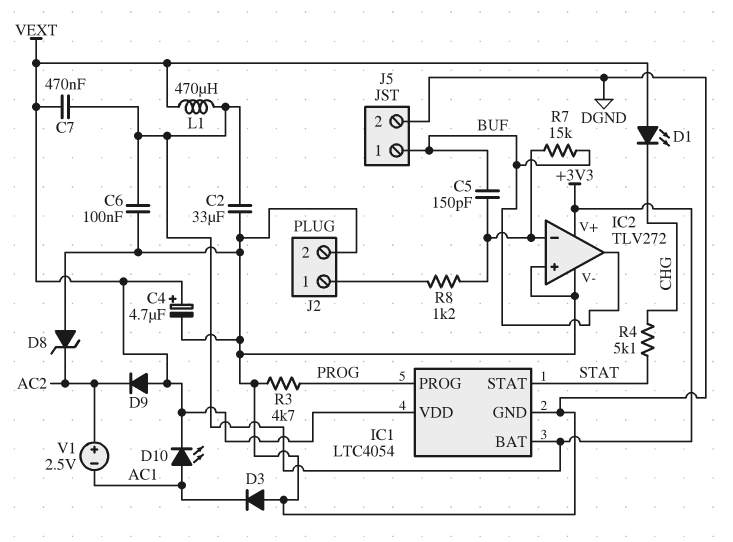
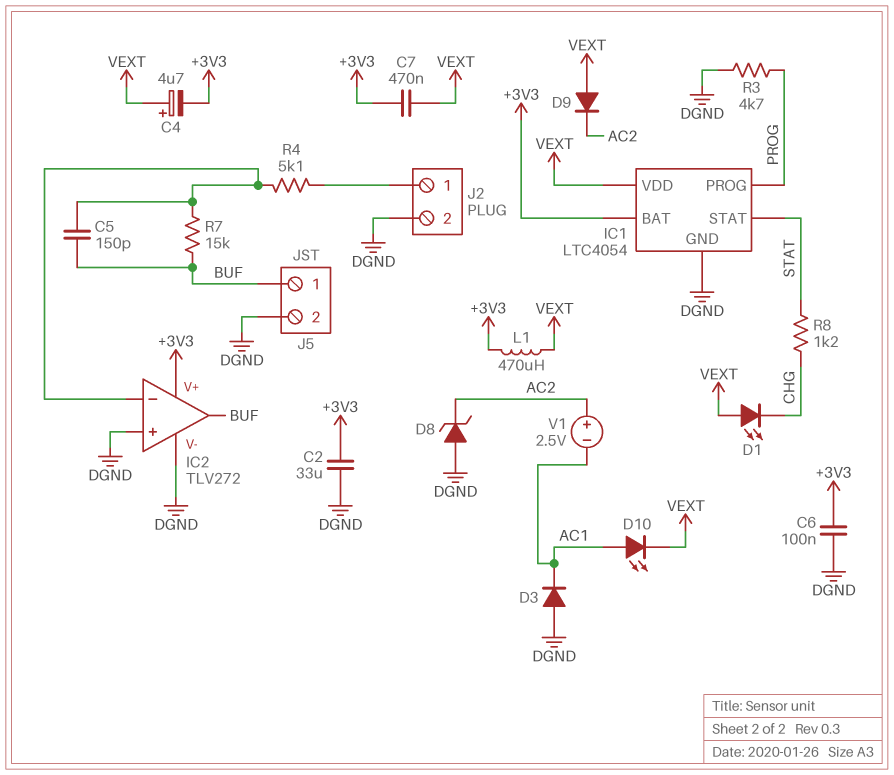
C4: 4.7uF (plus VEXT, minus DGND) -> 4.7uF (plus VEXT, minus +3V3)
R4: 5.1k (CHG, STAT) -> 5.1k (IC2/in-, J2/1)
R8: 1.2k (IC2/in-, J2/1) -> 1.2k (CHG, STAT)

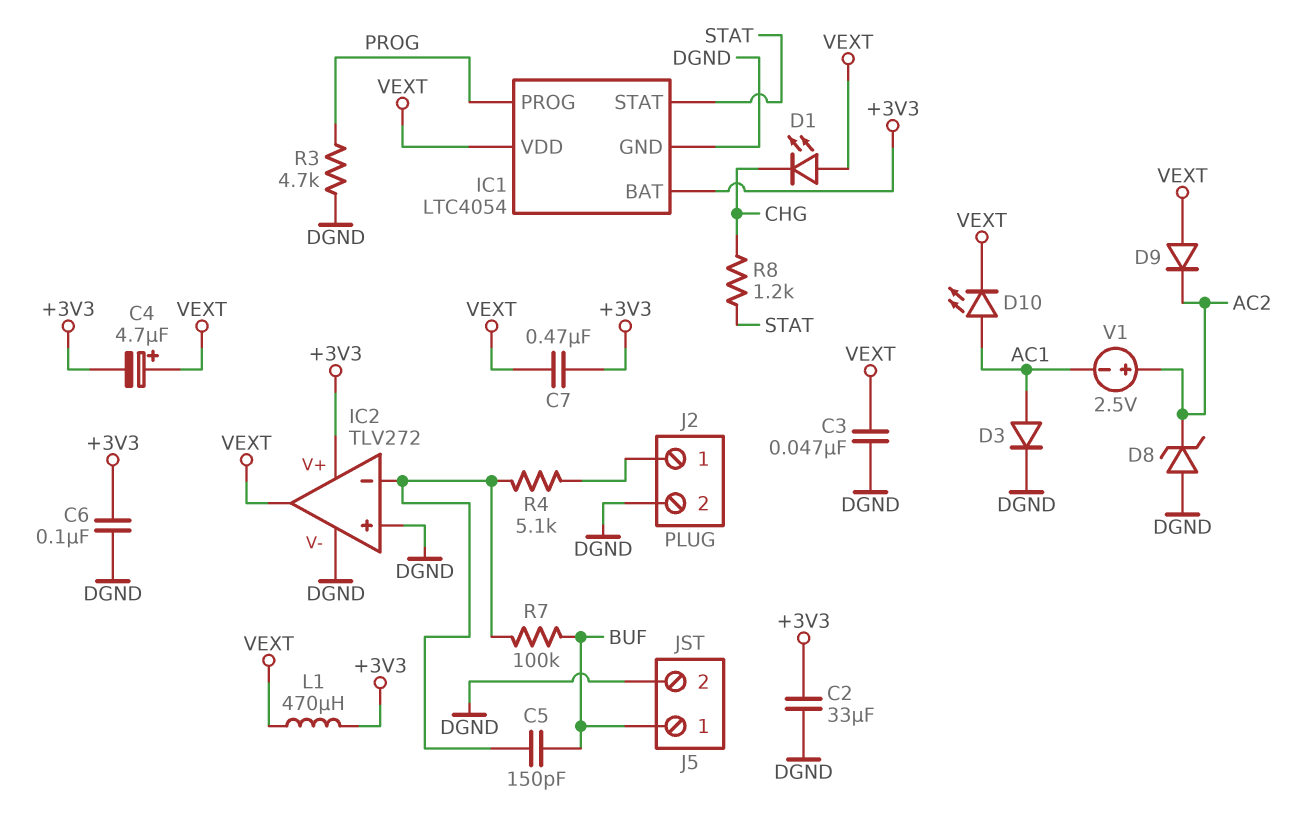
C3: none -> 47nF (DGND, VEXT)
D3: diode (A DGND, K AC1) -> diode (A AC1, K DGND)
IC2 pin out: BUF -> VEXT
R7: 15k (BUF, IC2/in-) -> 100k (BUF, IC2/in-)

